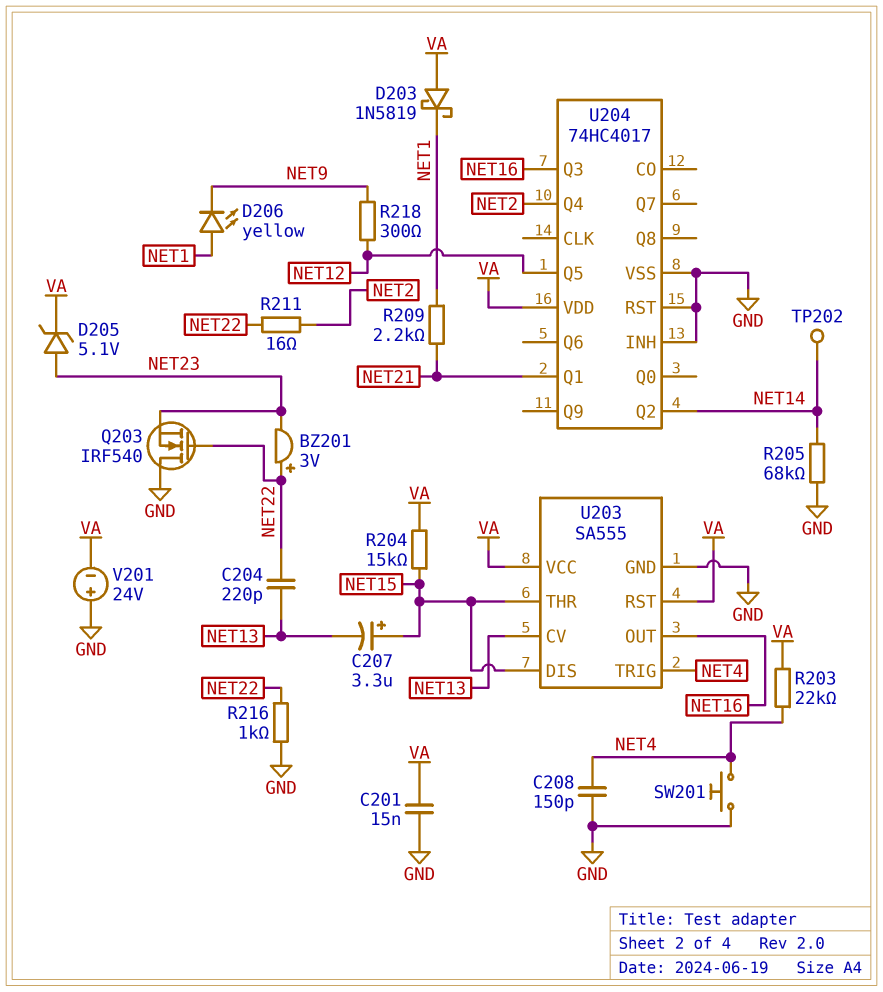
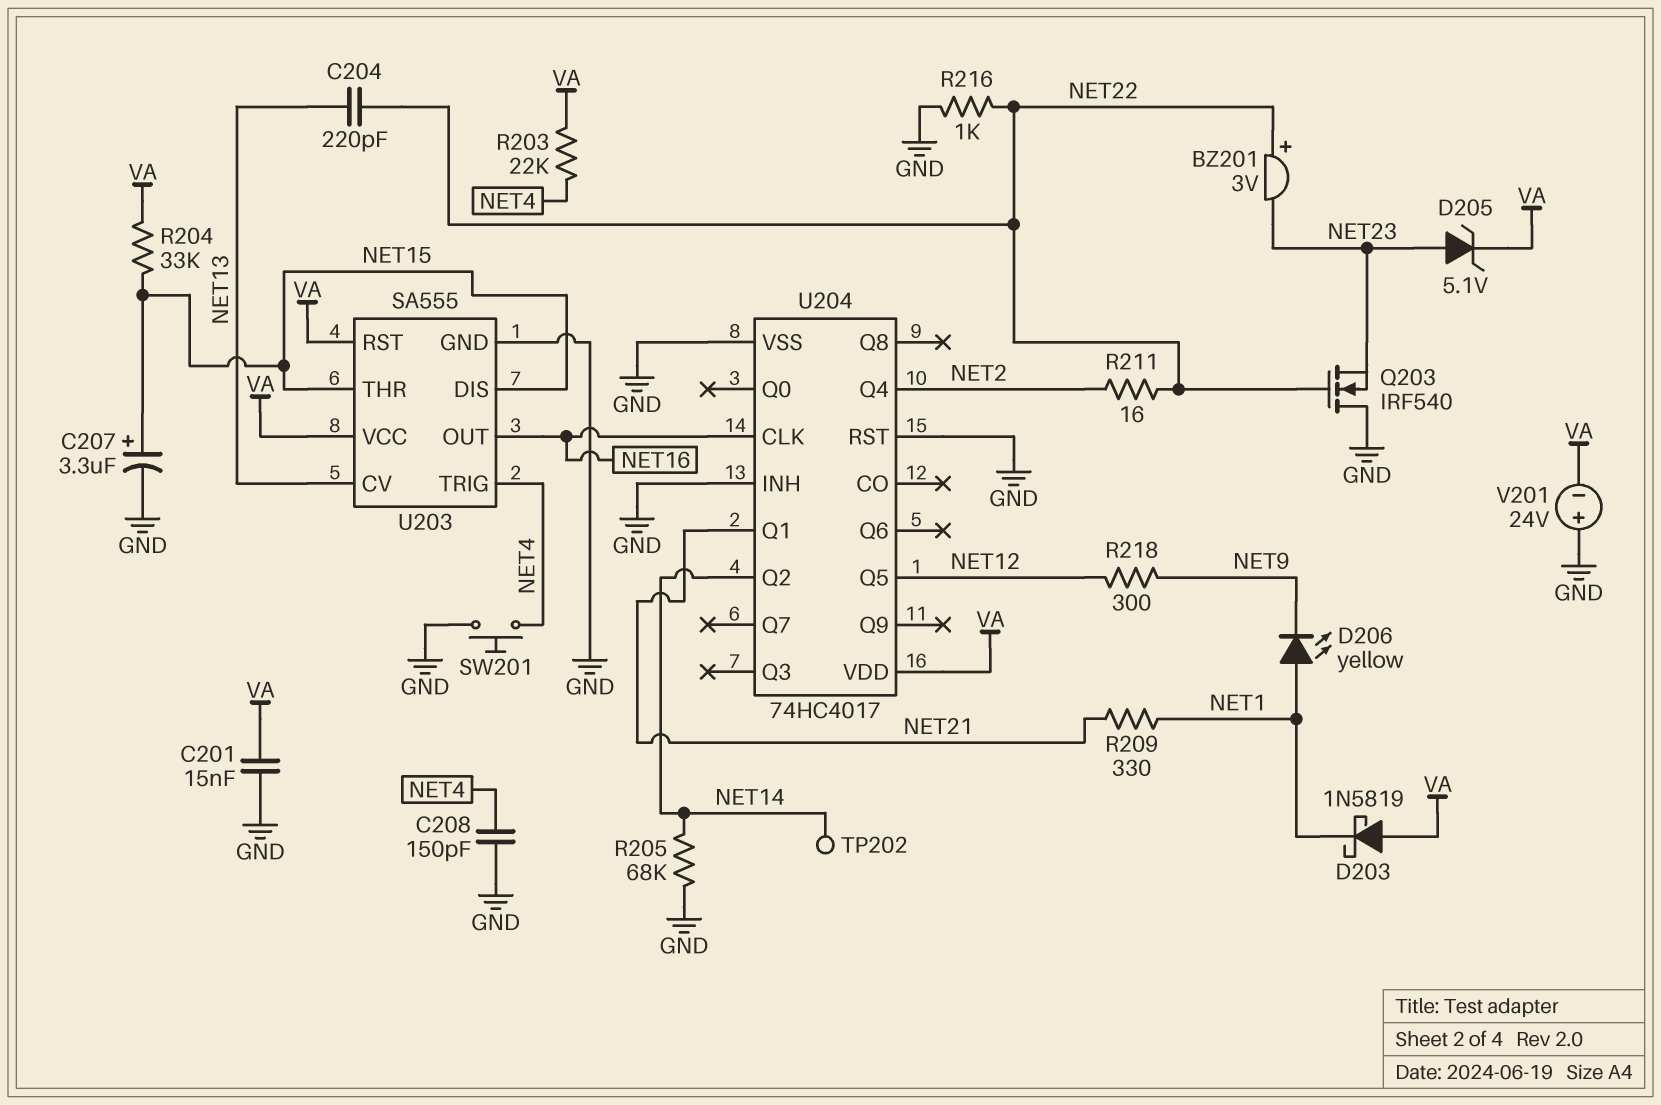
C207: 3.3uF (plus NET15, minus NET13) -> 3.3uF (plus NET15, minus GND)
R204: 15k (NET15, VA) -> 33k (NET15, VA)
R209: 2.2k (NET1, NET21) -> 330 (NET1, NET21)
U204 pin CLK: none -> NET16
U204 pin Q3: NET16 -> none

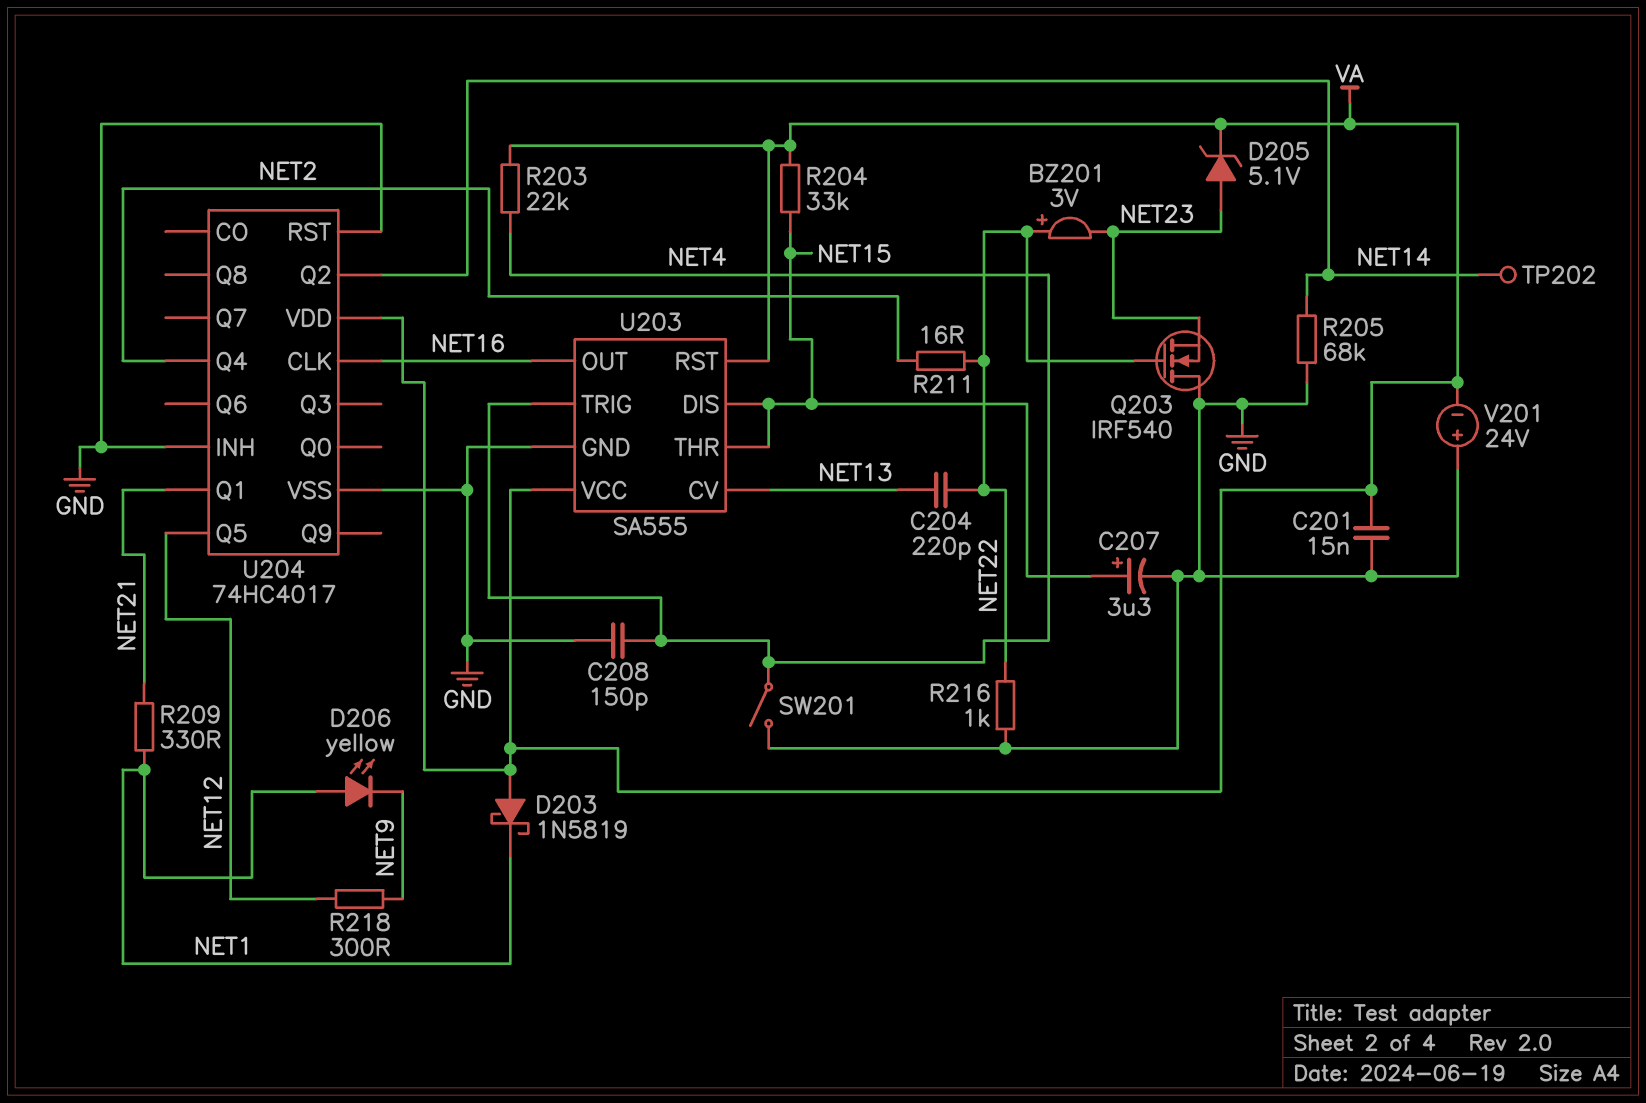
SW201: button (GND, NET4) -> switch (GND, NET4)

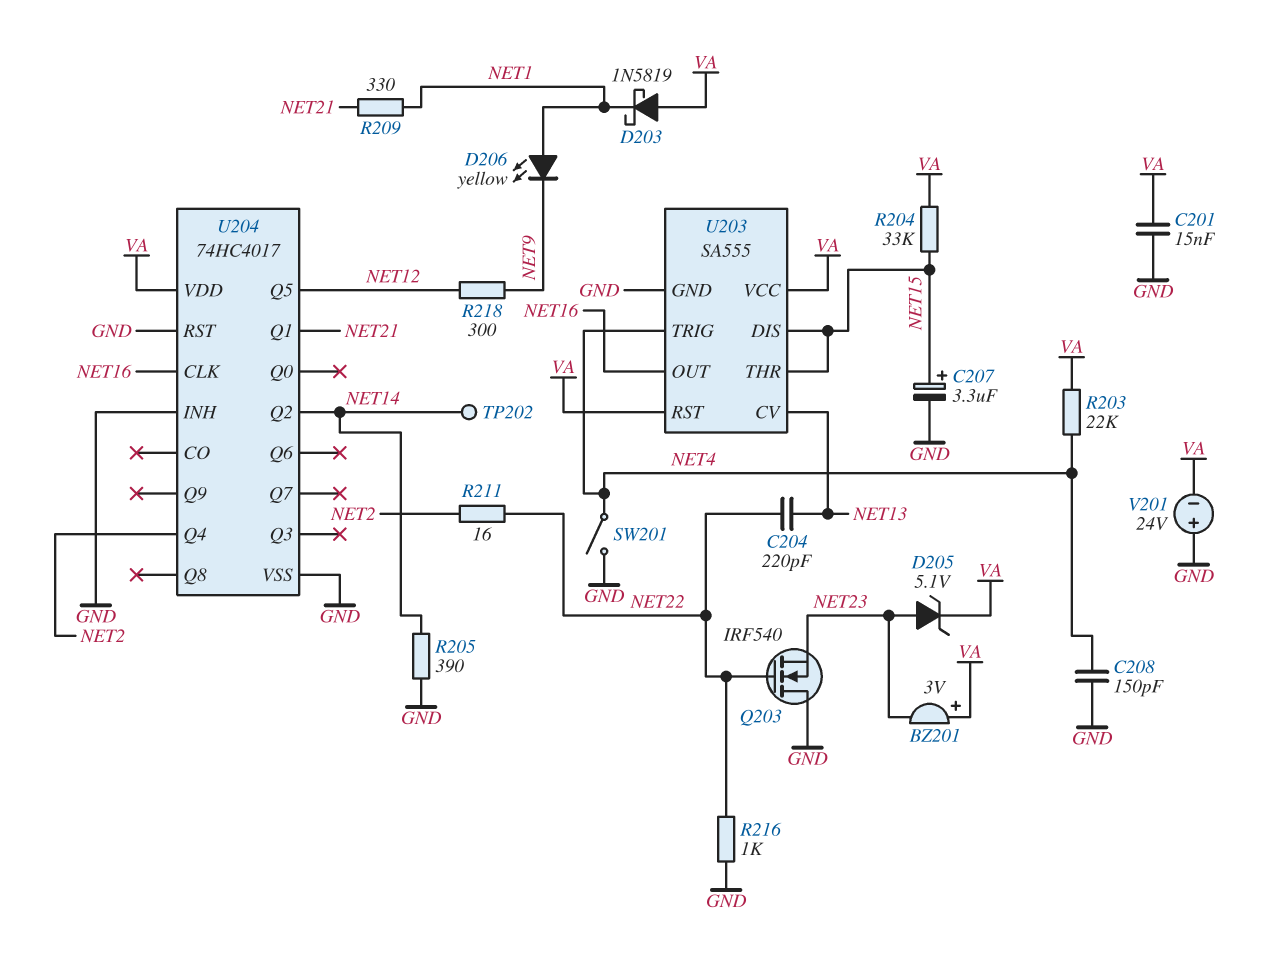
BZ201: buzzer 3V (plus NET22, minus NET23) -> buzzer 3V (plus VA, minus NET23)
R205: 68k (GND, NET14) -> 390 (GND, NET14)

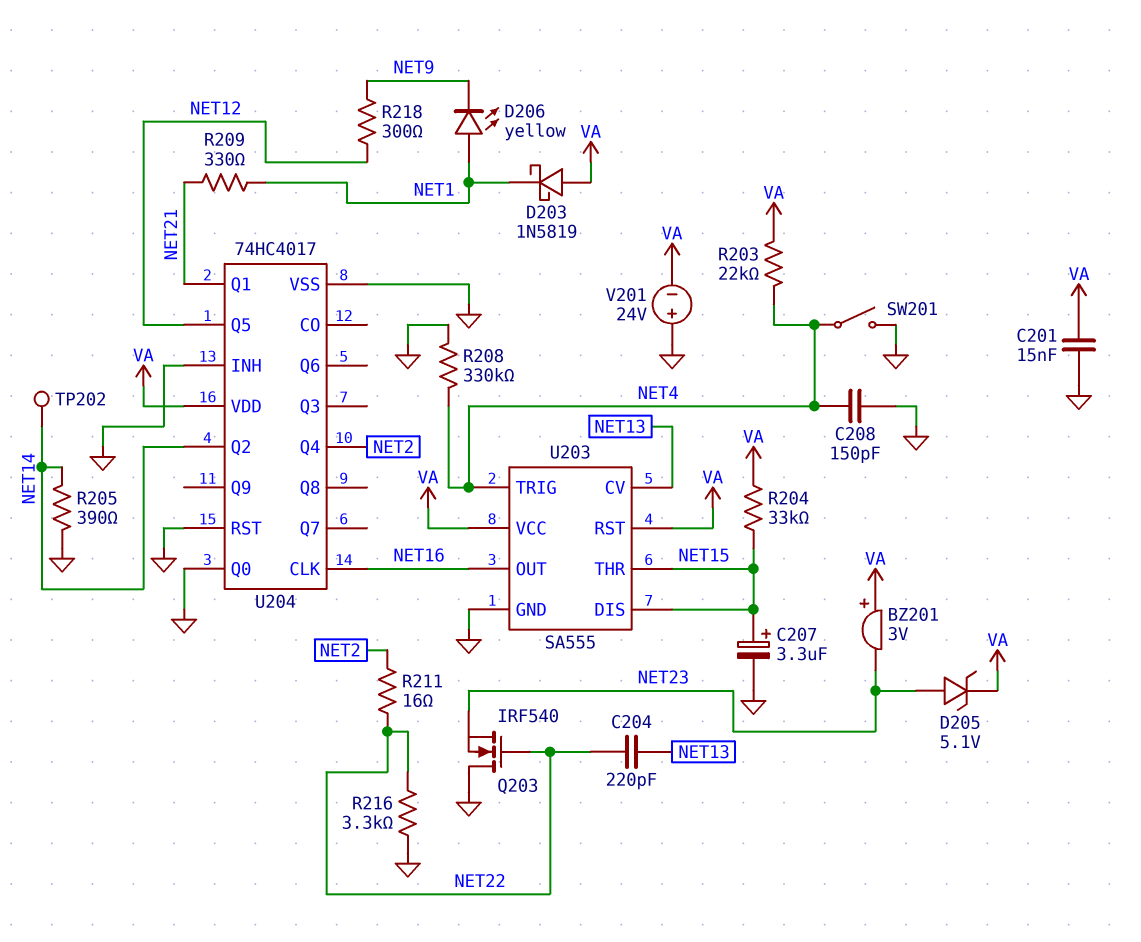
R208: none -> 330k (GND, NET4)
R216: 1k (GND, NET22) -> 3.3k (GND, NET22)
U204 pin Q0: none -> GND

